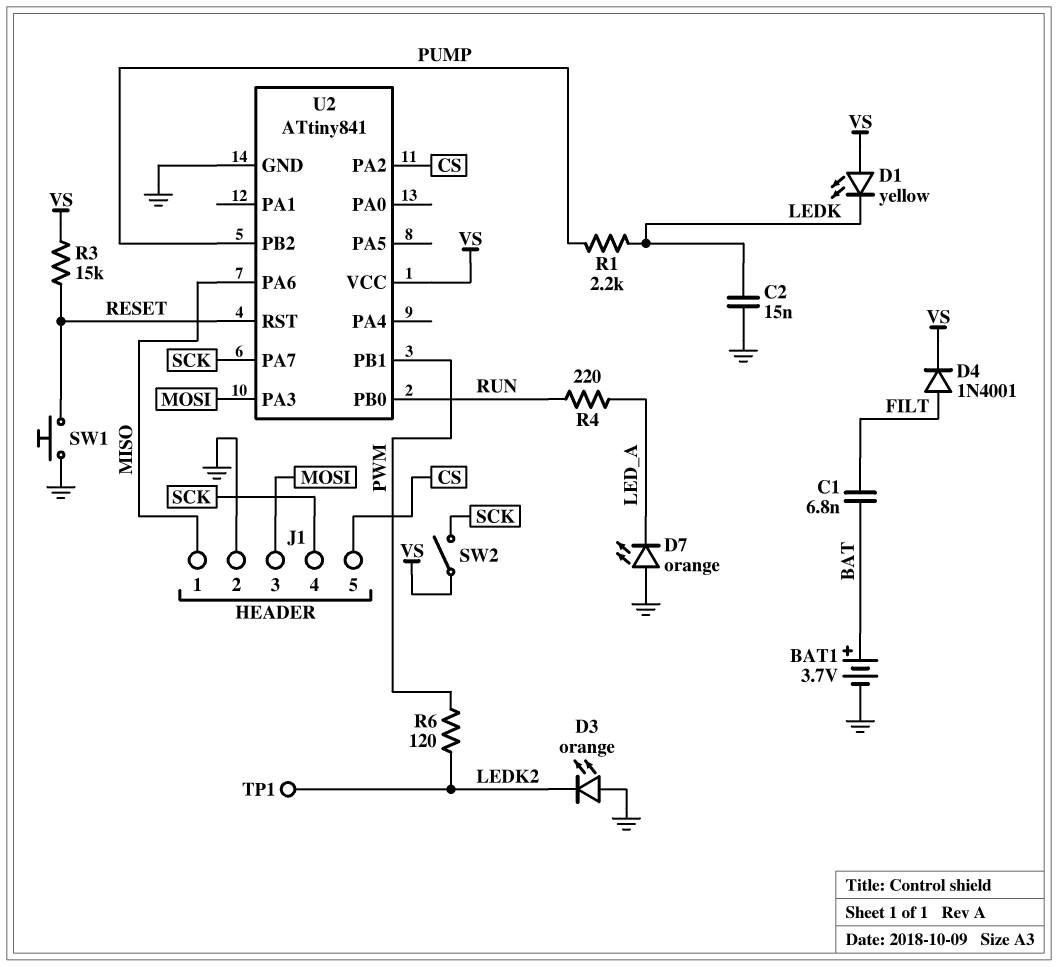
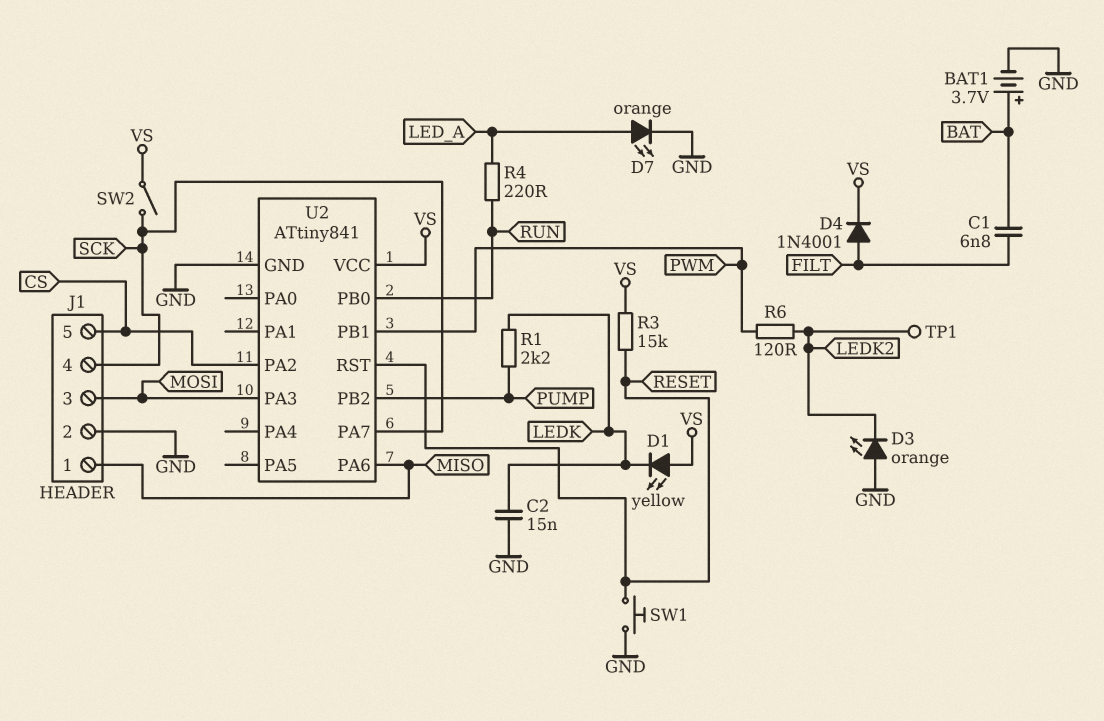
D7: LED orange (A GND, K LED_A) -> LED orange (A LED_A, K GND)

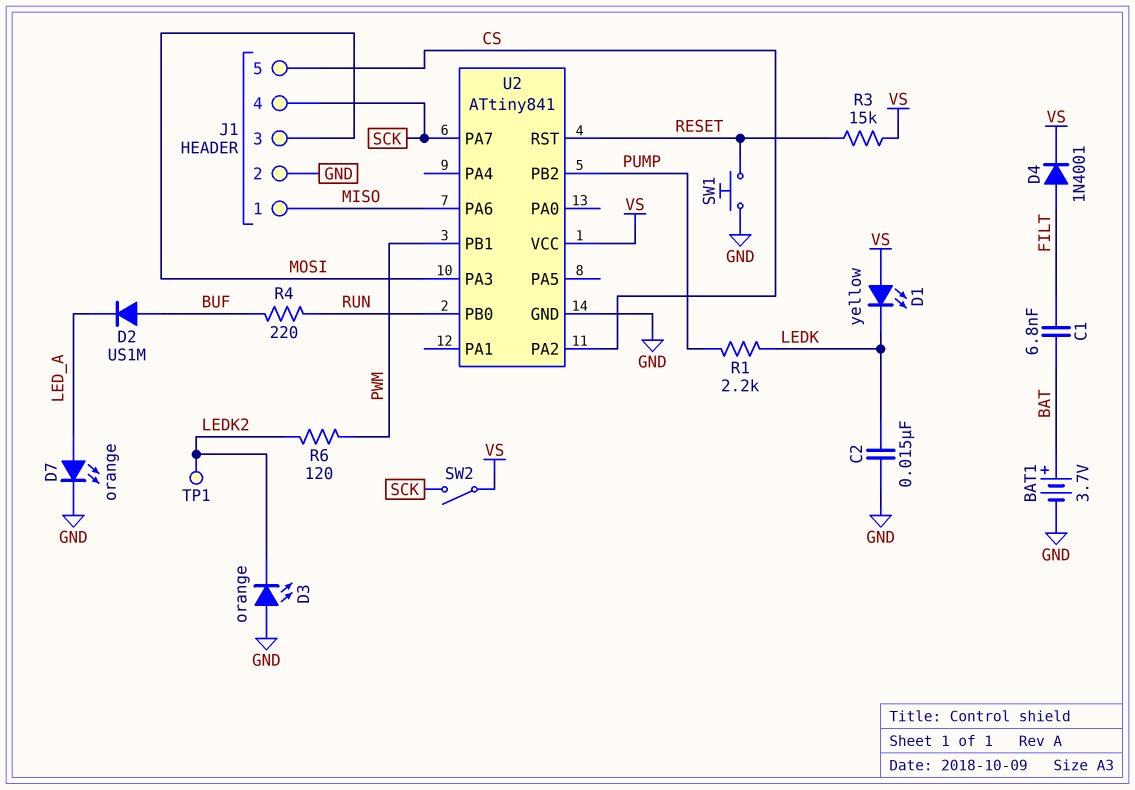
D2: none -> diode US1M (A BUF, K LED_A)
R4: 220 (LED_A, RUN) -> 220 (BUF, RUN)

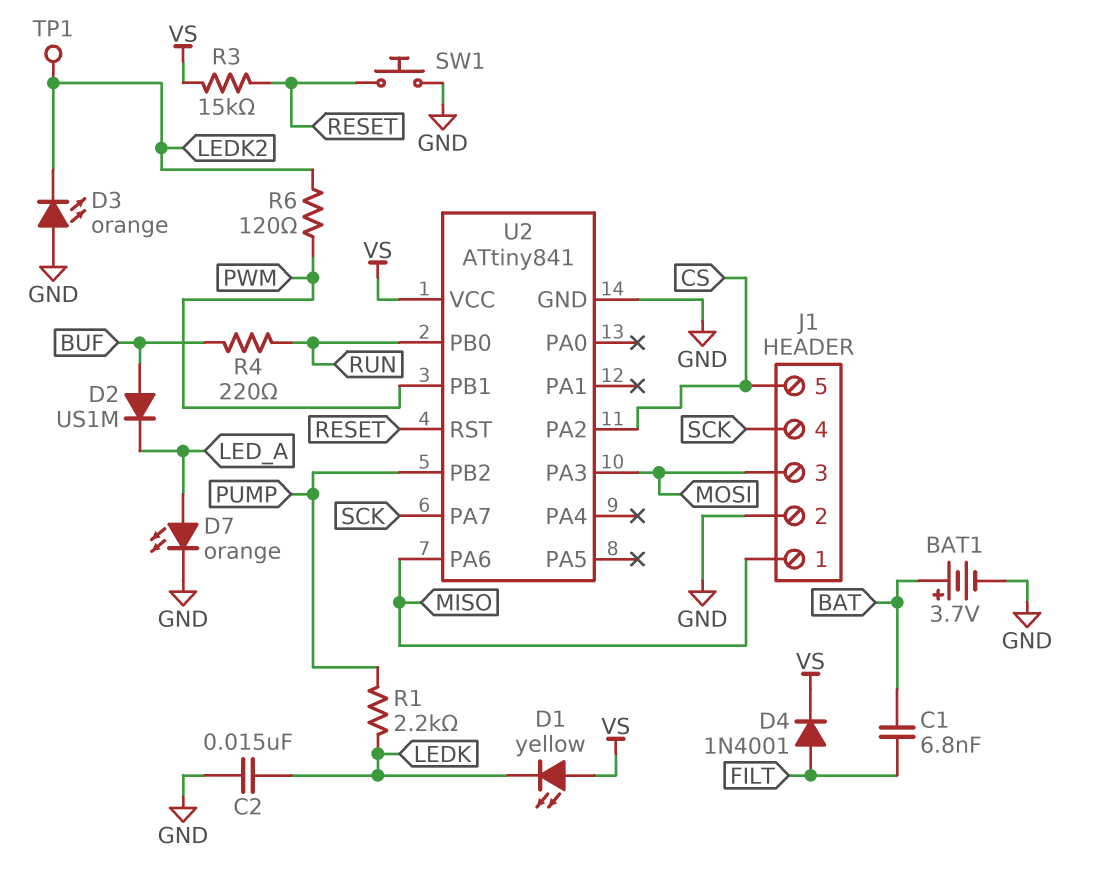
SW2: switch (SCK, VS) -> none

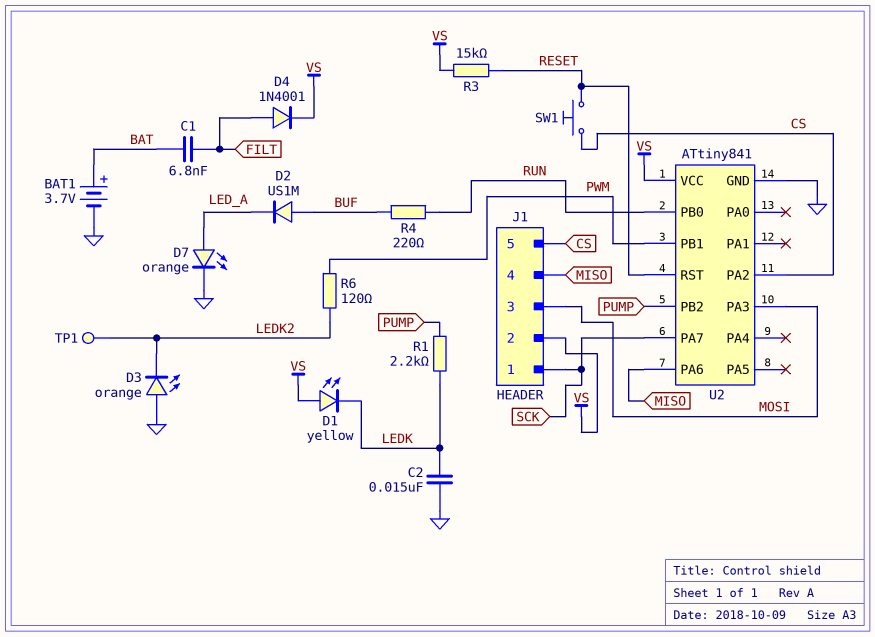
J1 pin 1: MISO -> SCK
J1 pin 2: GND -> VS
J1 pin 4: SCK -> MISO
SW1: button (GND, RESET) -> button (CS, RESET)

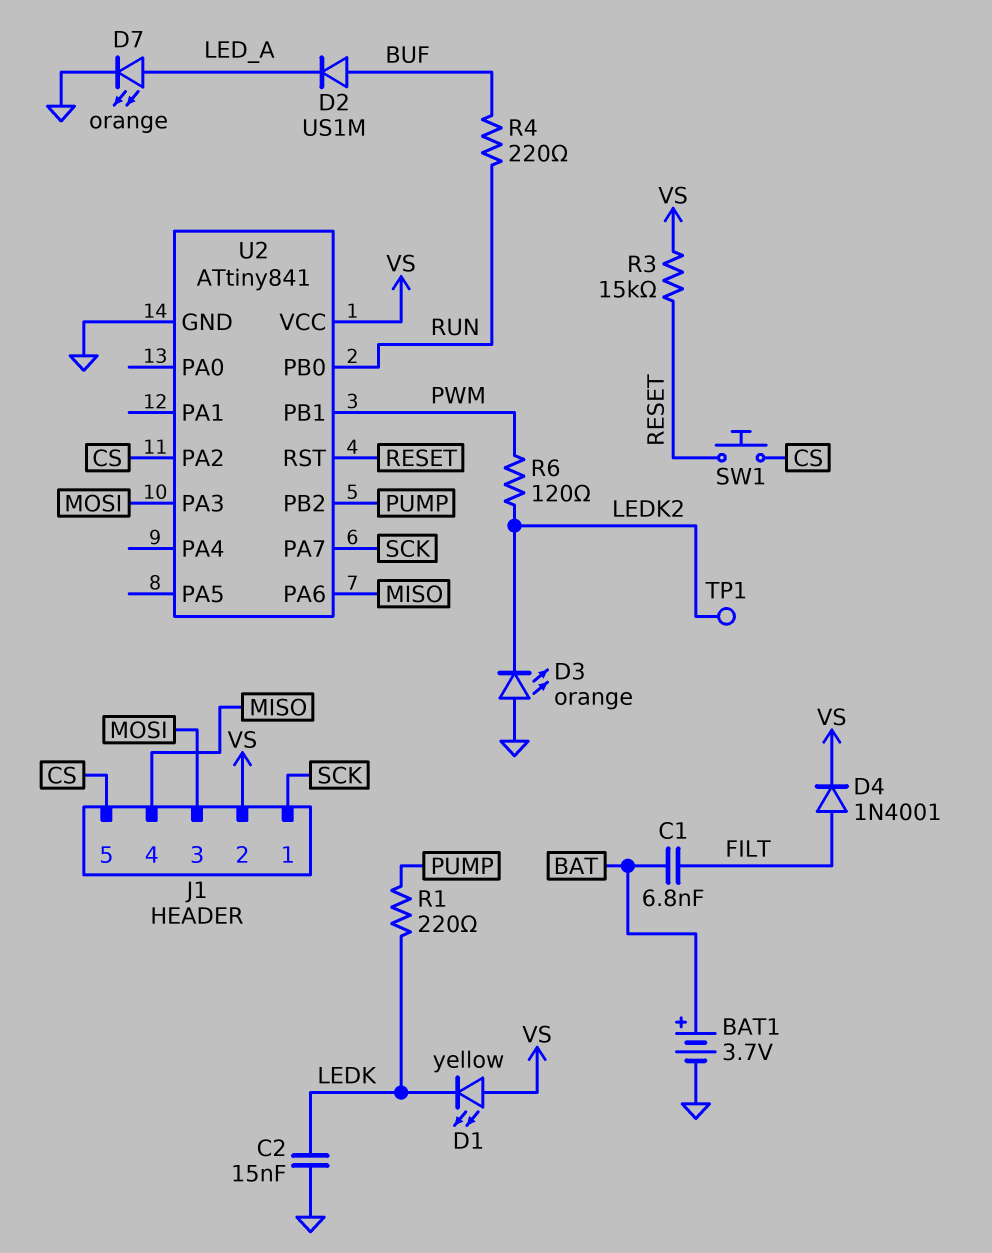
R1: 2.2k (LEDK, PUMP) -> 220 (LEDK, PUMP)

